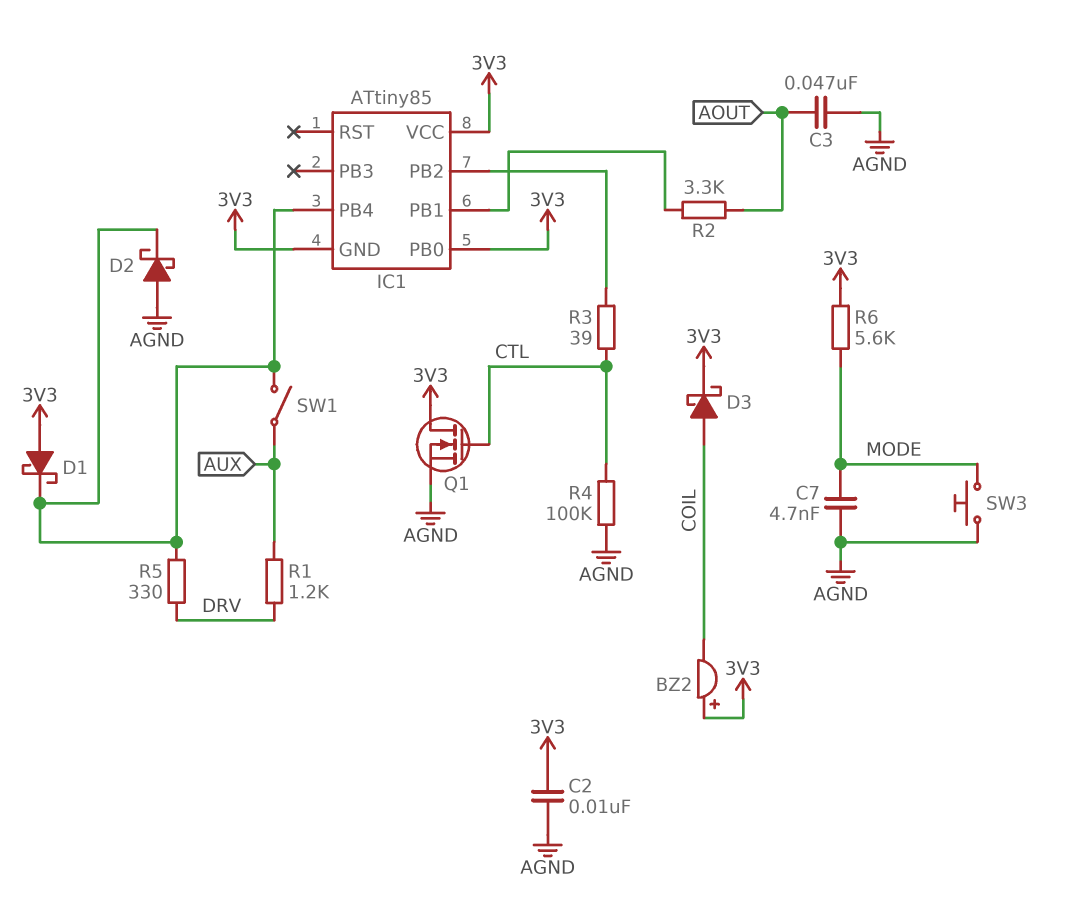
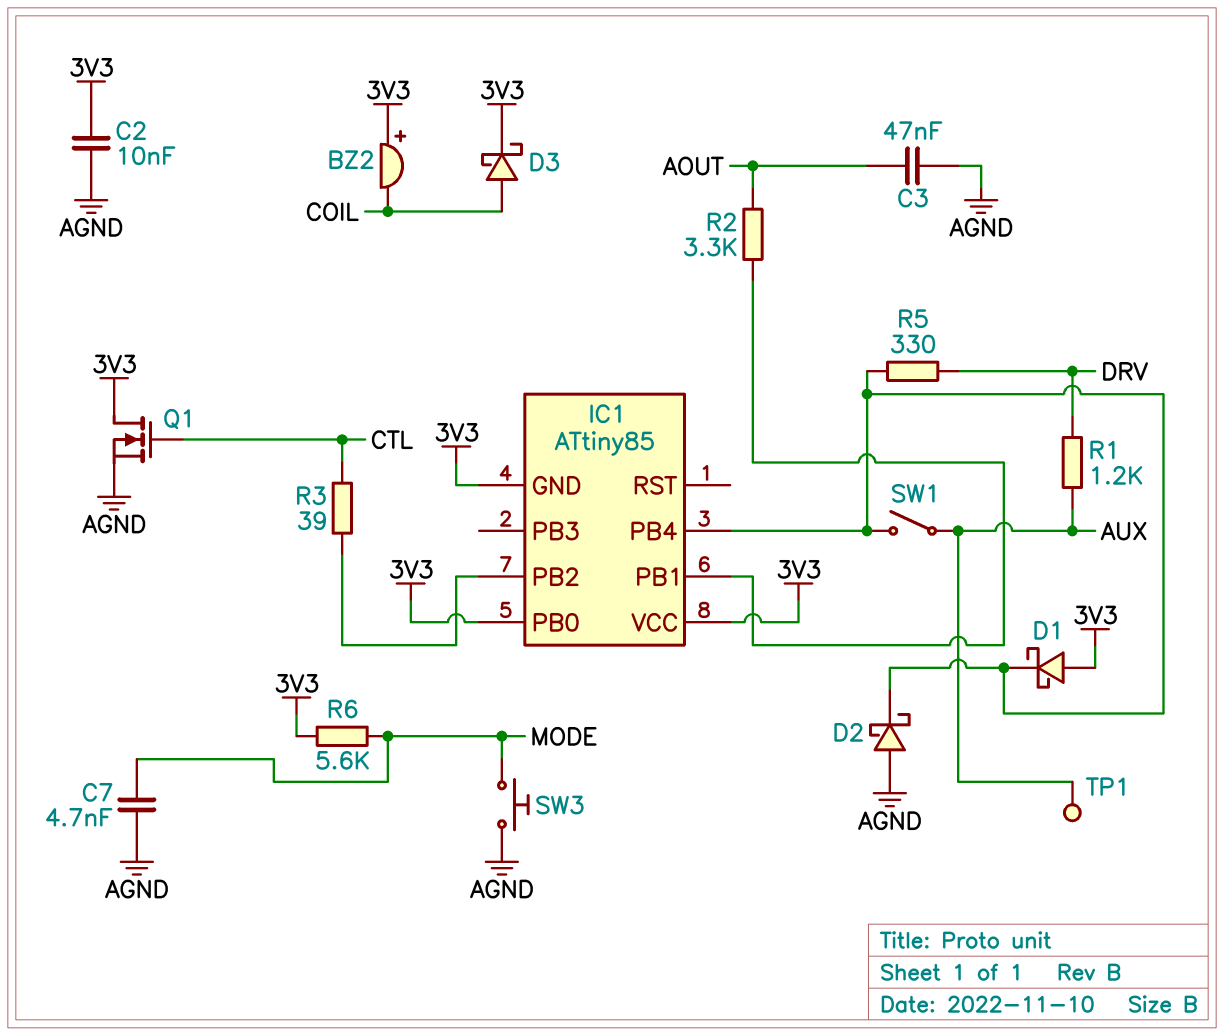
R4: 100k (AGND, CTL) -> none
TP1: none -> test point (AUX)

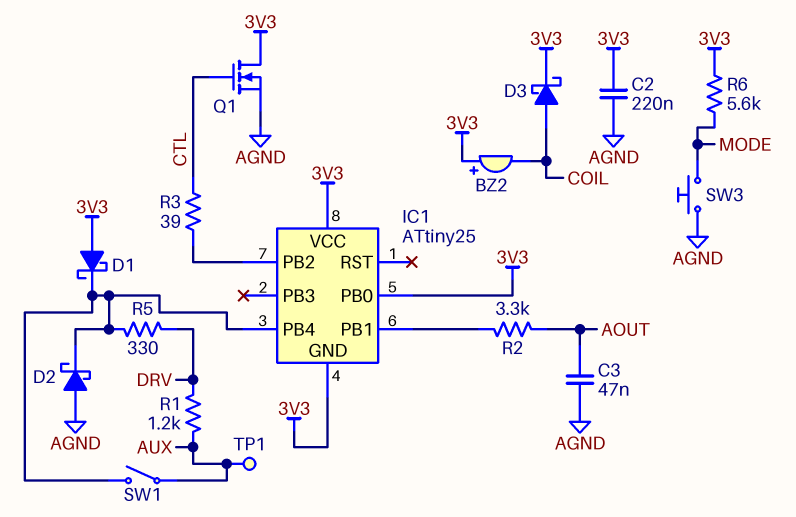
C2: 10nF (3V3, AGND) -> 220nF (3V3, AGND)
C7: 4.7nF (AGND, MODE) -> none
IC1: ATtiny85 -> ATtiny25

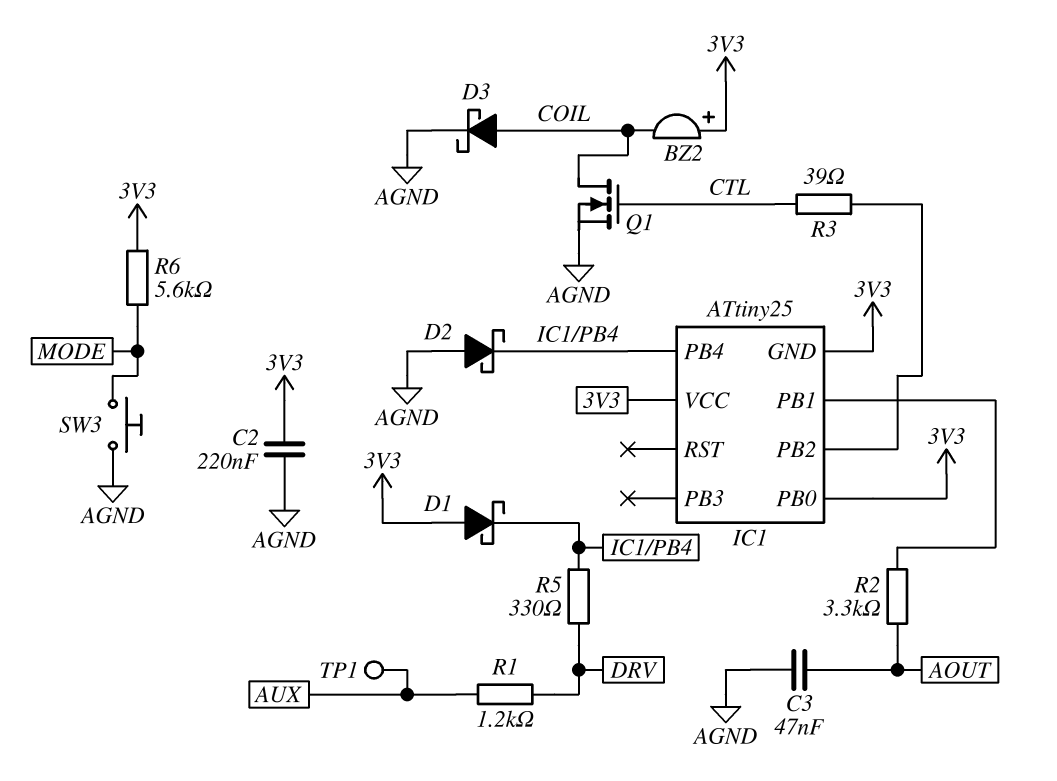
D3: schottky (A COIL, K 3V3) -> schottky (A COIL, K AGND)
Q1: NMOS (G CTL, D 3V3, S AGND) -> NMOS (G CTL, D COIL, S AGND)
SW1: switch (AUX, IC1/PB4) -> none

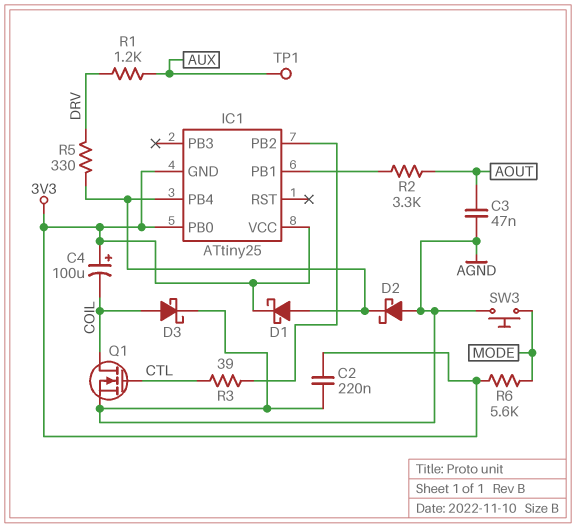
BZ2: buzzer (plus 3V3, minus COIL) -> none
C4: none -> 100uF (plus 3V3, minus COIL)
D1: schottky (A 3V3, K IC1/PB4) -> schottky (A IC1/PB4, K 3V3)

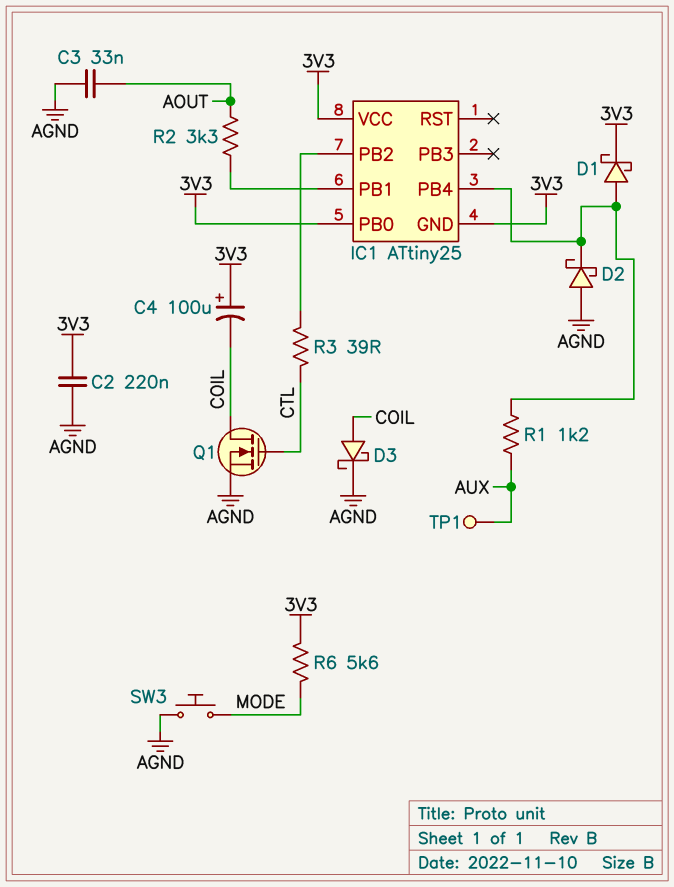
C3: 47nF (AGND, AOUT) -> 33nF (AGND, AOUT)
R1: 1.2k (AUX, DRV) -> 1.2k (AUX, IC1/PB4)
R5: 330 (DRV, IC1/PB4) -> none

